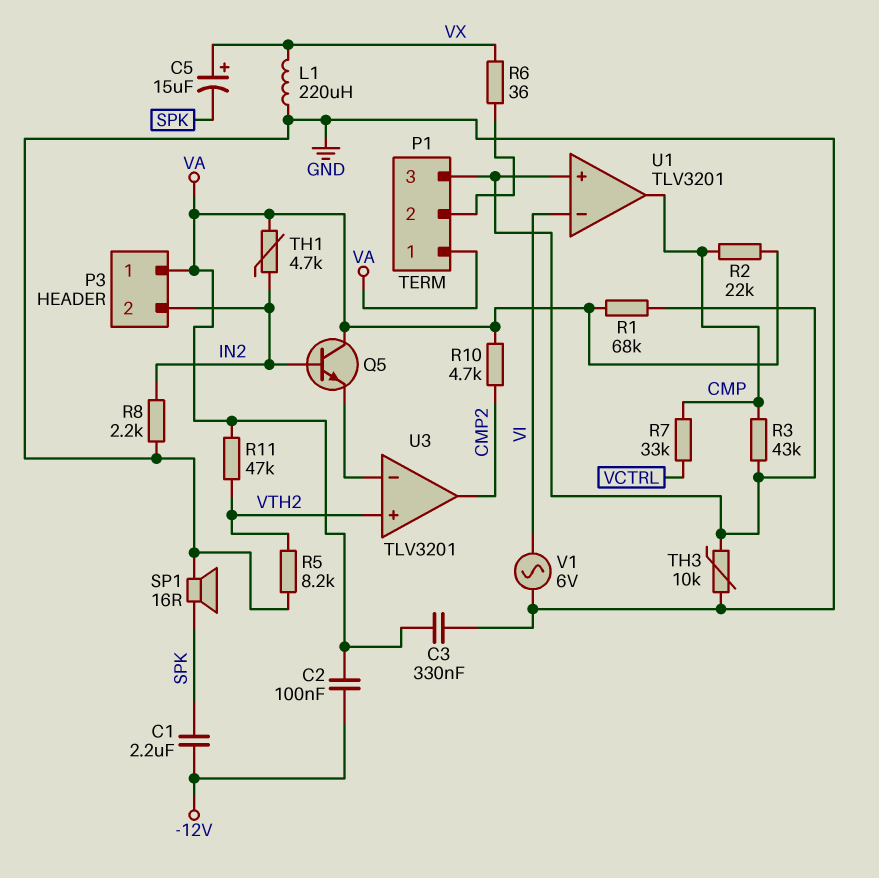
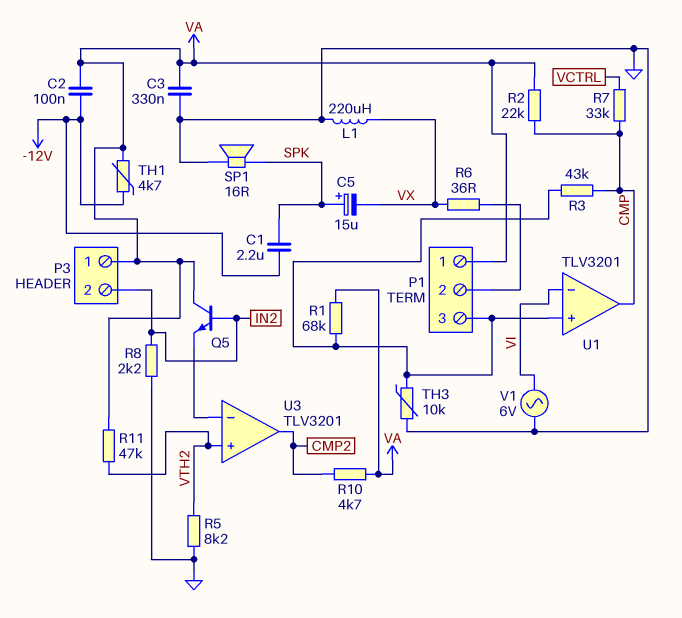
C5: 15uF (plus VX, minus SPK) -> 15uF (plus SPK, minus VX)
TH1: 4.7k (IN2, VA) -> 4.7k (-12V, VA)

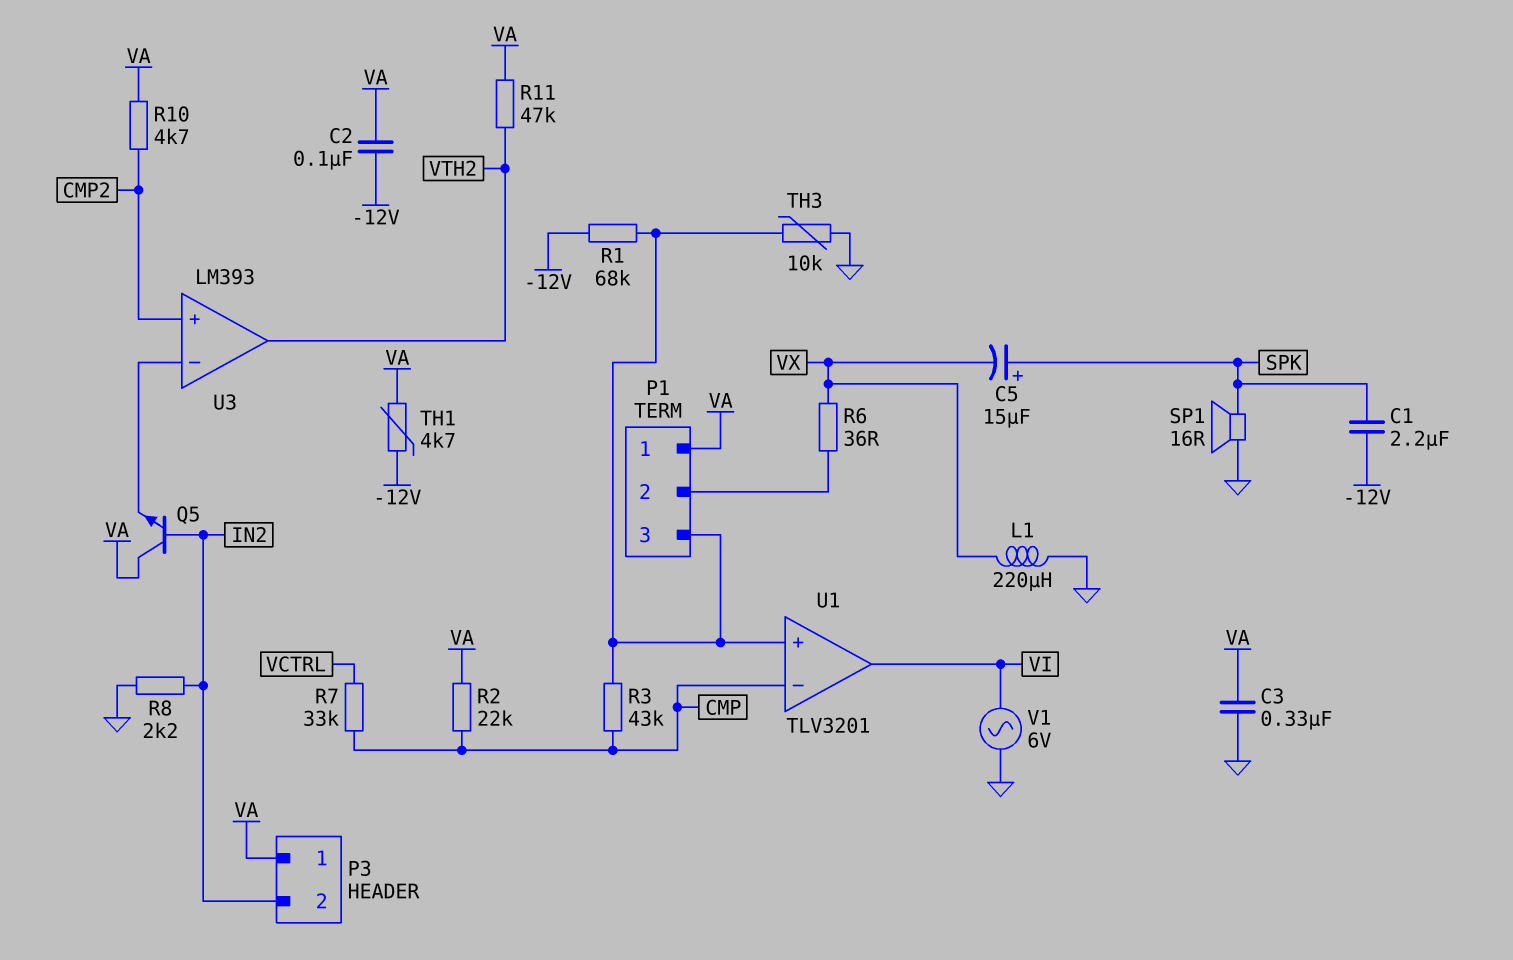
R1: 68k (P1/3, VA) -> 68k (-12V, P1/3)
R5: 8.2k (GND, VTH2) -> none
U1 pin in-: VI -> CMP
U1 pin out: CMP -> VI
U3: TLV3201 -> LM393
U3 pin in+: VTH2 -> CMP2
U3 pin out: CMP2 -> VTH2

